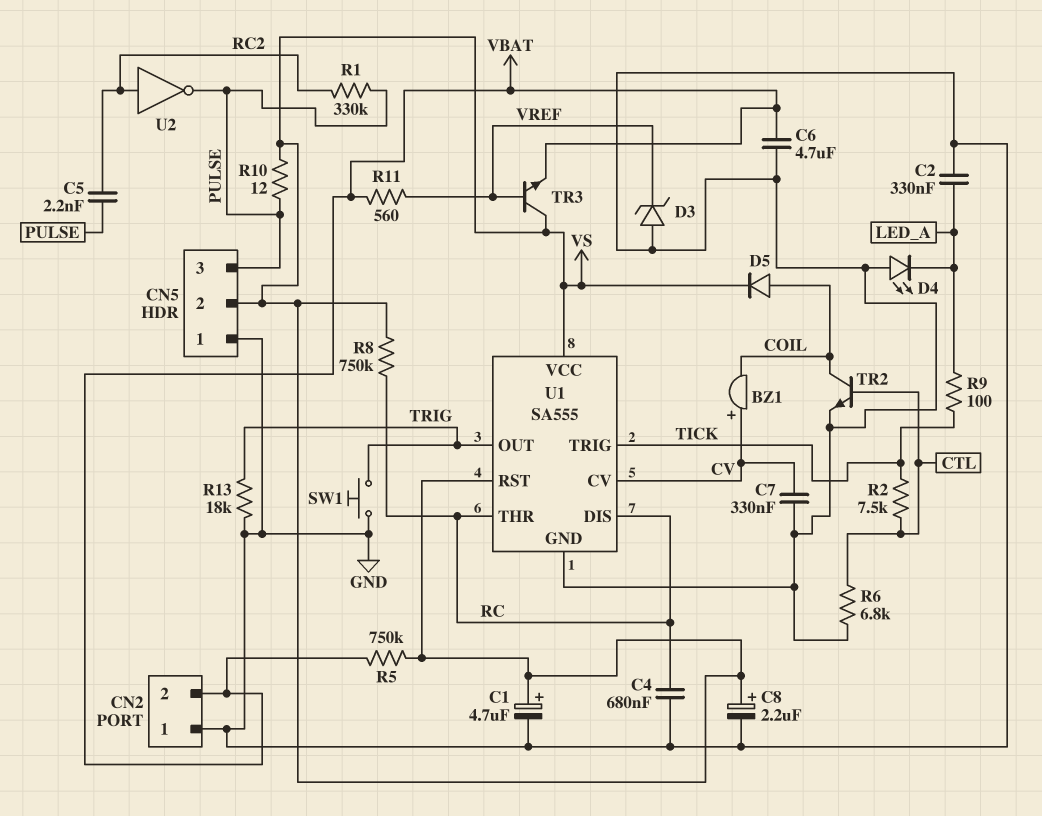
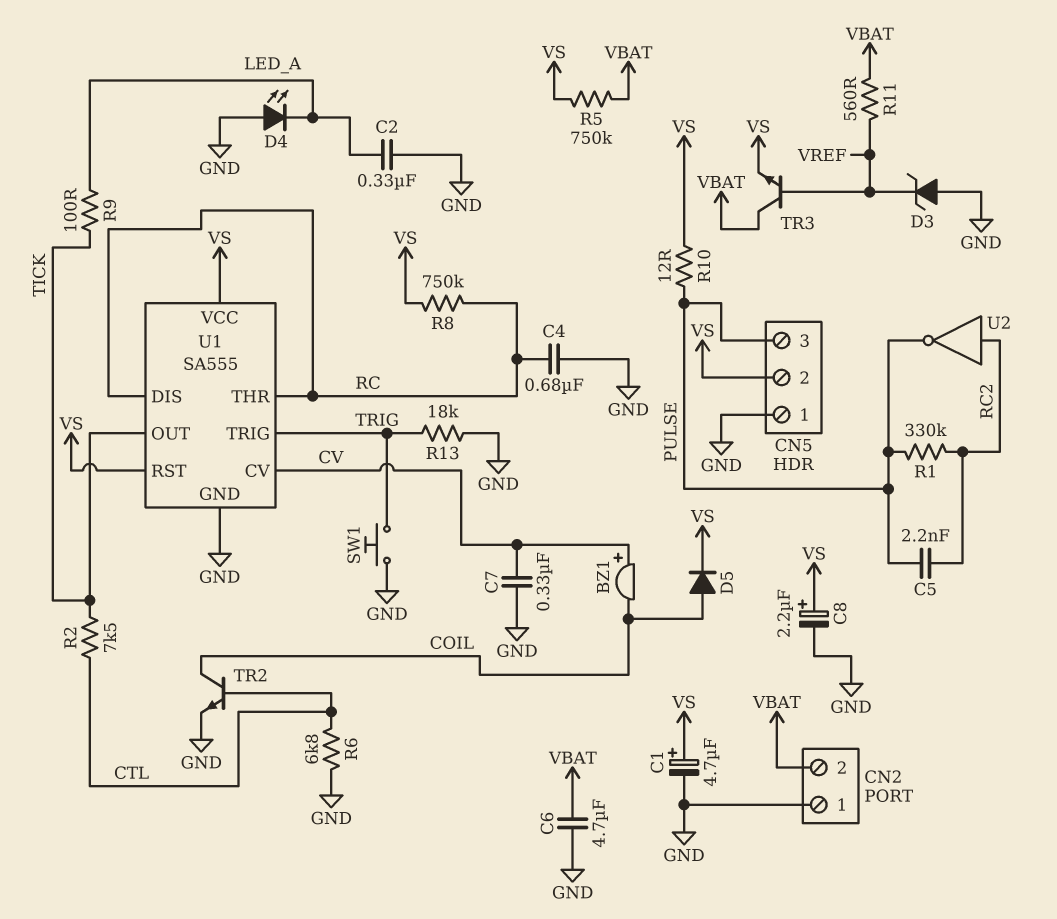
TR3: NPN (B VREF, C VS, E VBAT) -> NPN (B VREF, C VBAT, E VS)
U1 pin OUT: TRIG -> TICK
U1 pin TRIG: TICK -> TRIG

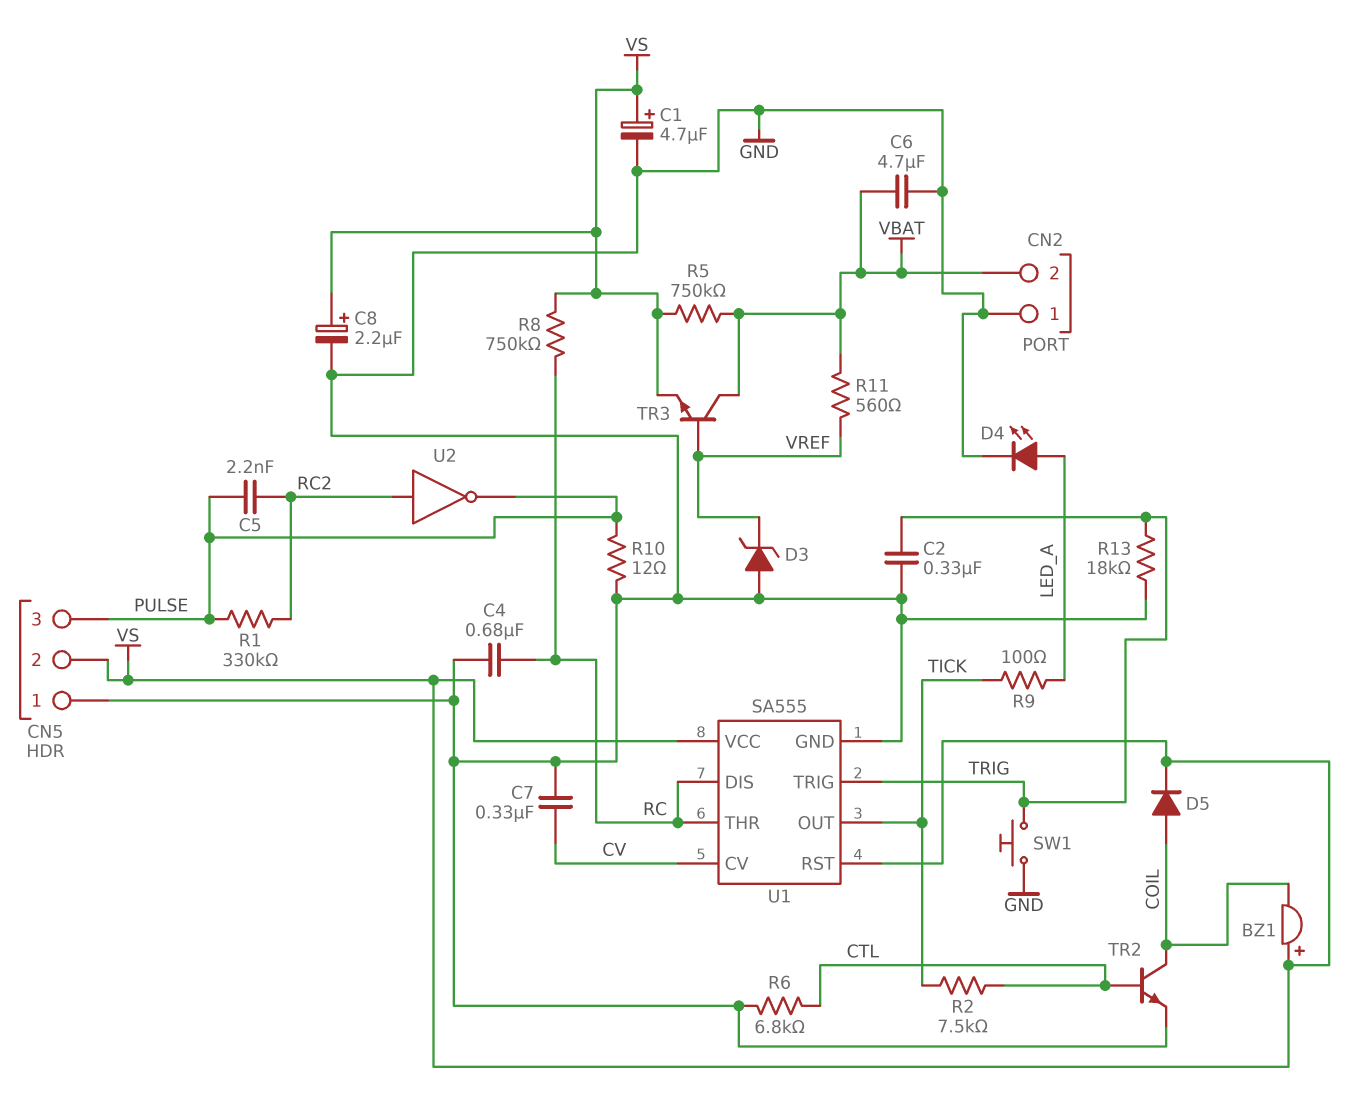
BZ1: buzzer (plus CV, minus COIL) -> buzzer (plus VS, minus COIL)
C2: 330nF (GND, LED_A) -> 330nF (GND, TRIG)
D4: LED (A GND, K LED_A) -> LED (A LED_A, K GND)
R10: 12 (PULSE, VS) -> 12 (GND, PULSE)

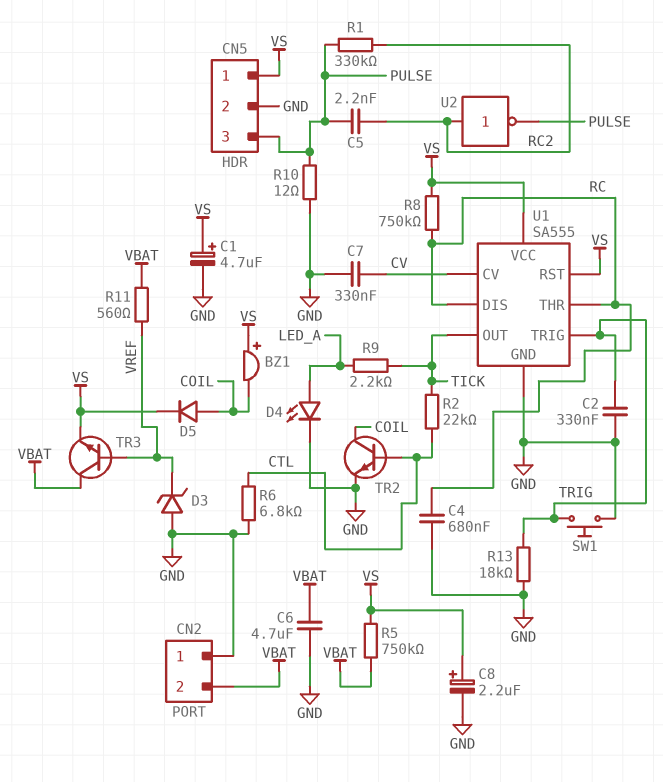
CN5 pin 1: GND -> VS
CN5 pin 2: VS -> GND
R2: 7.5k (CTL, TICK) -> 22k (CTL, TICK)
R9: 100 (LED_A, TICK) -> 2.2k (LED_A, TICK)

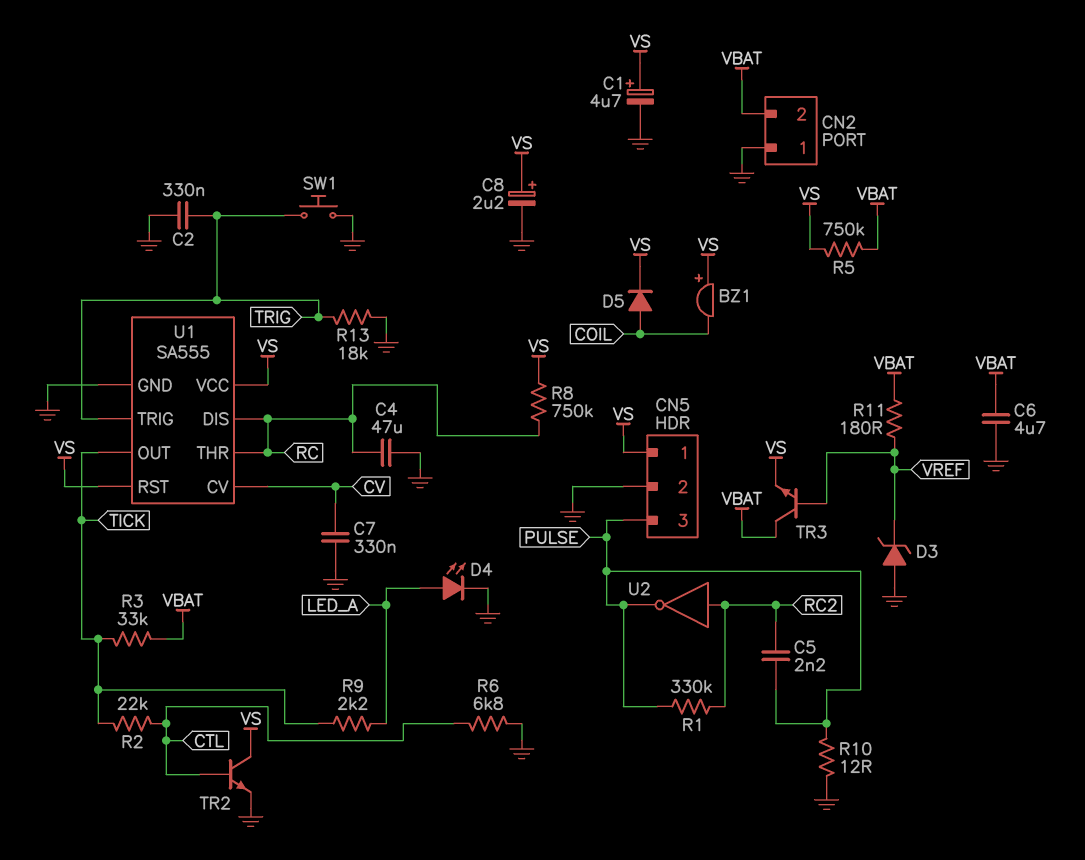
C4: 680nF (GND, RC) -> 47uF (GND, RC)
R3: none -> 33k (TICK, VBAT)
R11: 560 (VBAT, VREF) -> 180 (VBAT, VREF)
TR2: NPN (B CTL, C COIL, E GND) -> NPN (B CTL, C VS, E GND)

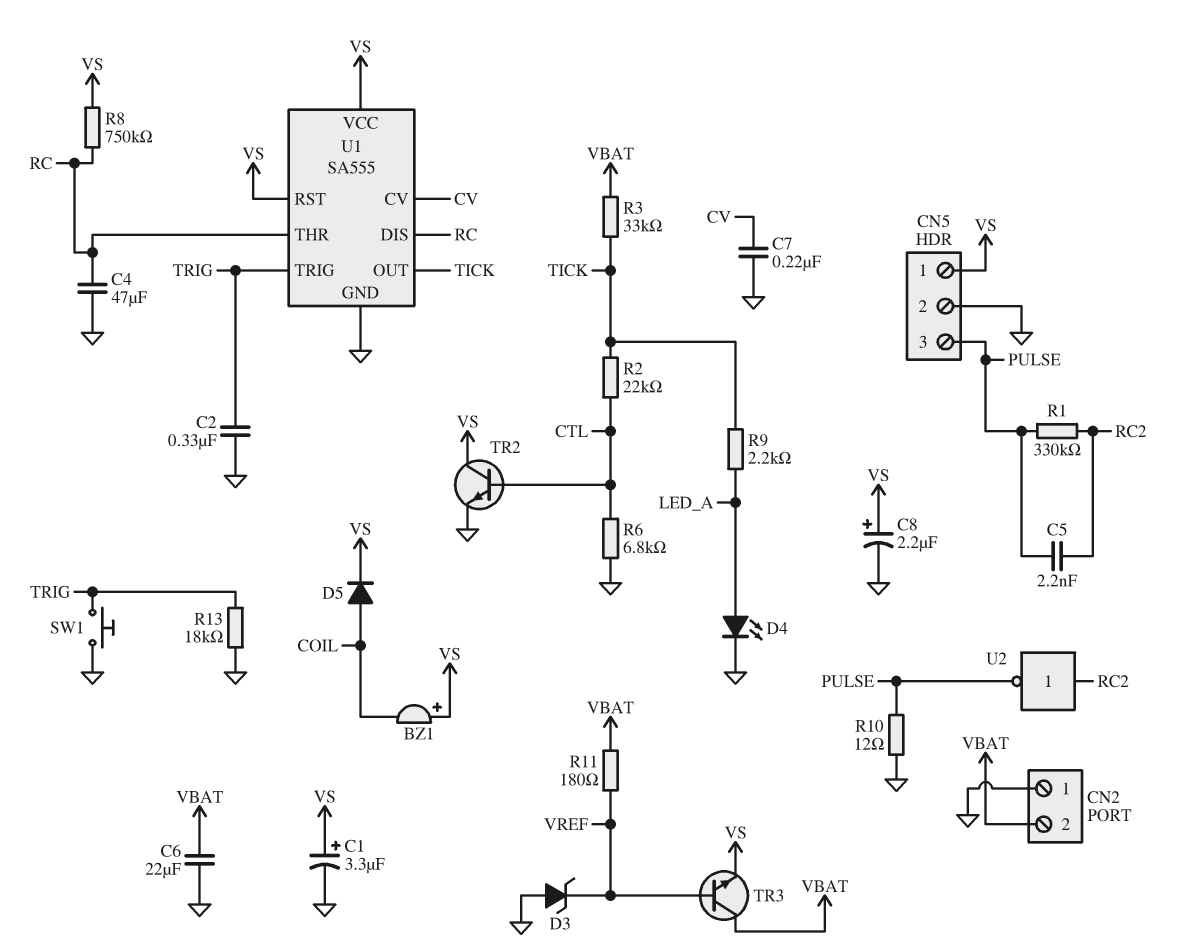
C1: 4.7uF (plus VS, minus GND) -> 3.3uF (plus VS, minus GND)
C6: 4.7uF (GND, VBAT) -> 22uF (GND, VBAT)
C7: 330nF (CV, GND) -> 220nF (CV, GND)
R5: 750k (VBAT, VS) -> none

